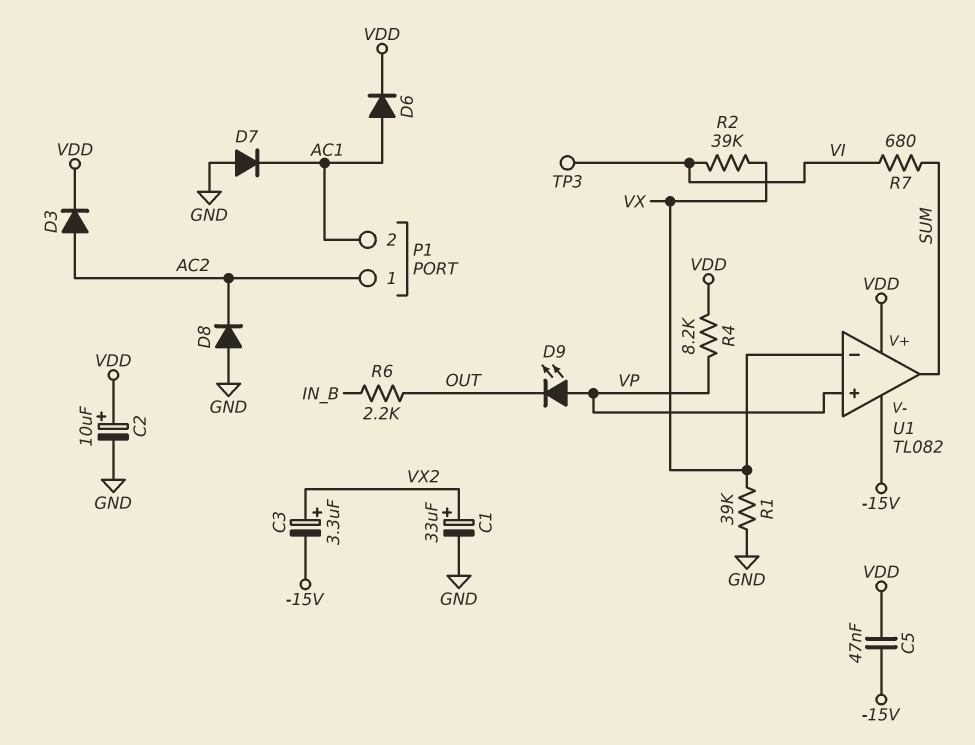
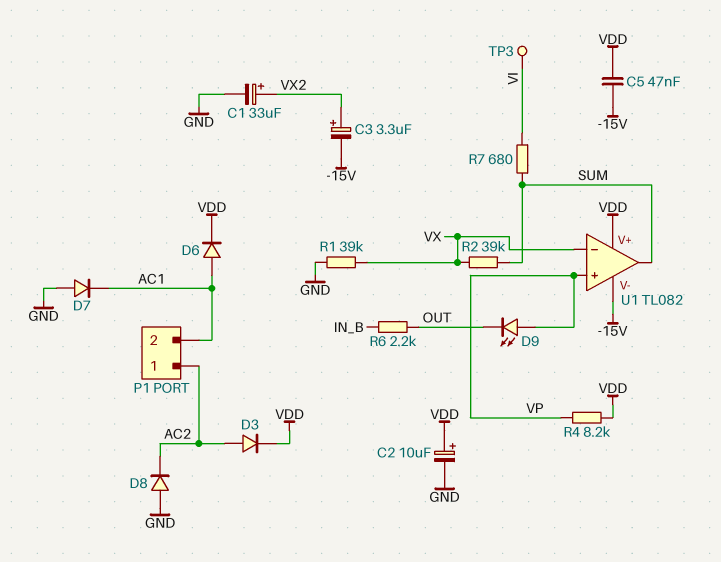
R2: 39k (VI, VX) -> 39k (SUM, VX)

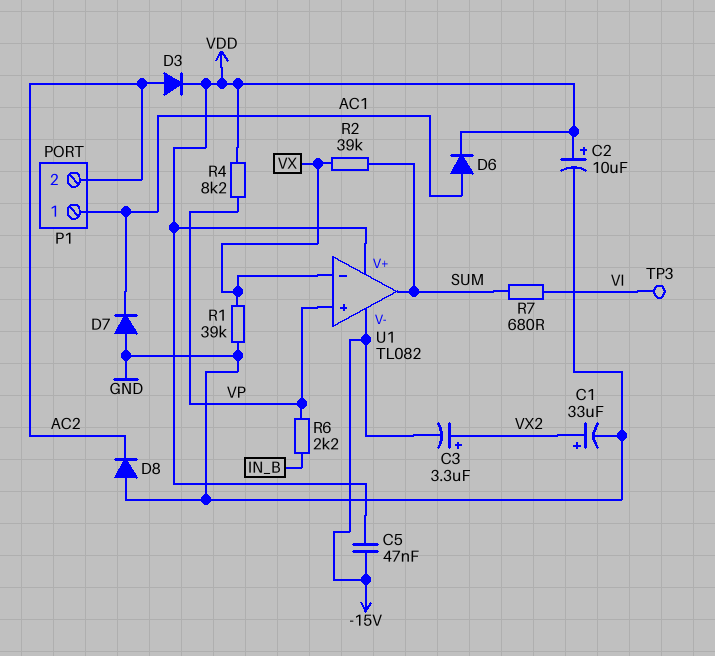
D9: LED (A VP, K OUT) -> none
P1 pin 1: AC2 -> AC1
P1 pin 2: AC1 -> AC2
R6: 2.2k (IN_B, OUT) -> 2.2k (IN_B, VP)

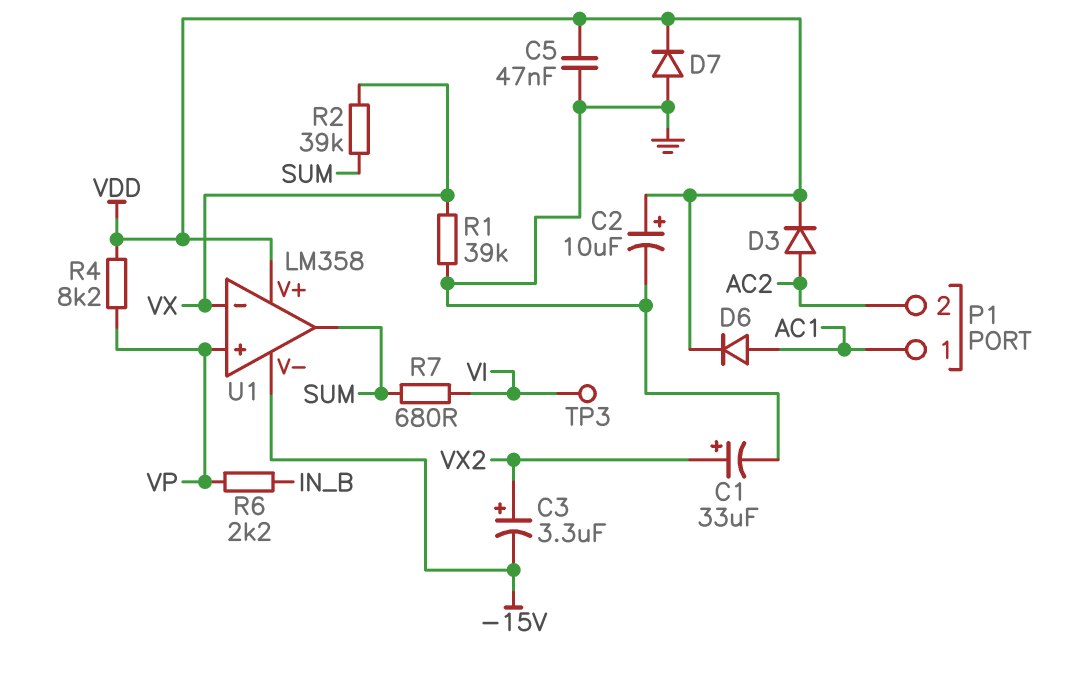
C5: 47nF (-15V, VDD) -> 47nF (GND, VDD)
D7: diode (A GND, K AC1) -> diode (A GND, K VDD)
D8: diode (A GND, K AC2) -> none
U1: TL082 -> LM358

